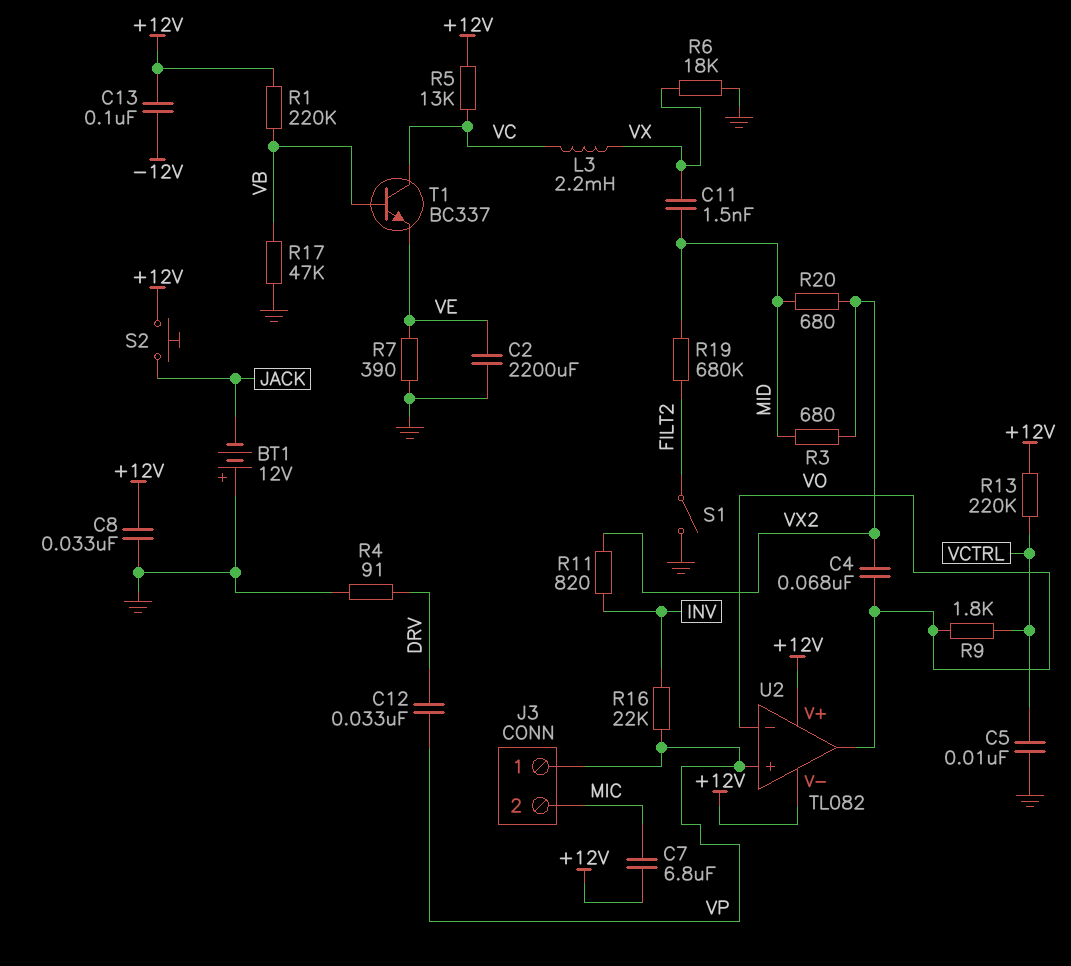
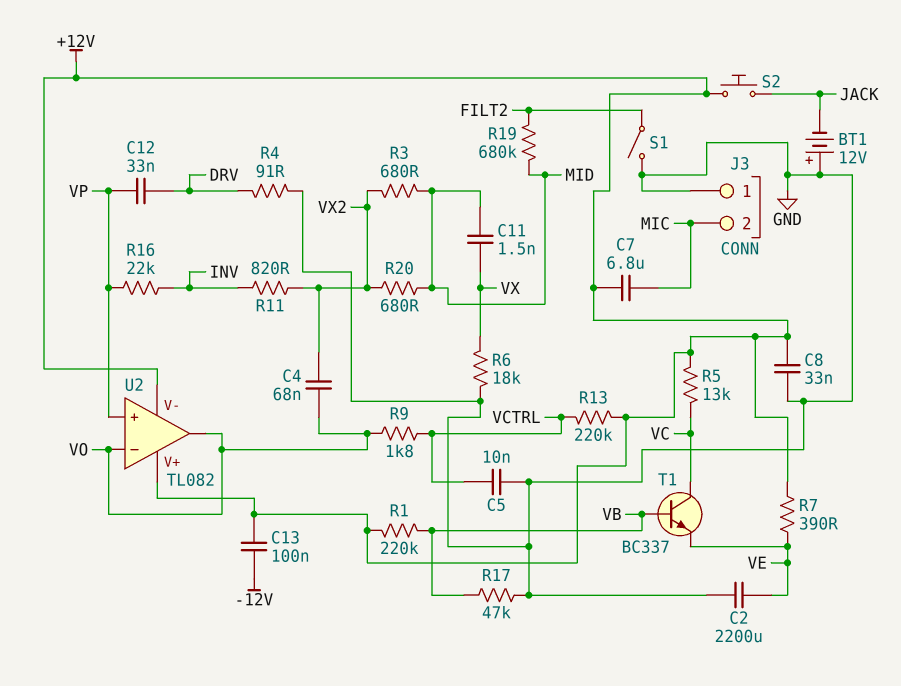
J3 pin 1: VP -> GND
L3: 2.2mH (VC, VX) -> none
R7: 390 (GND, VE) -> 390 (+12V, VE)

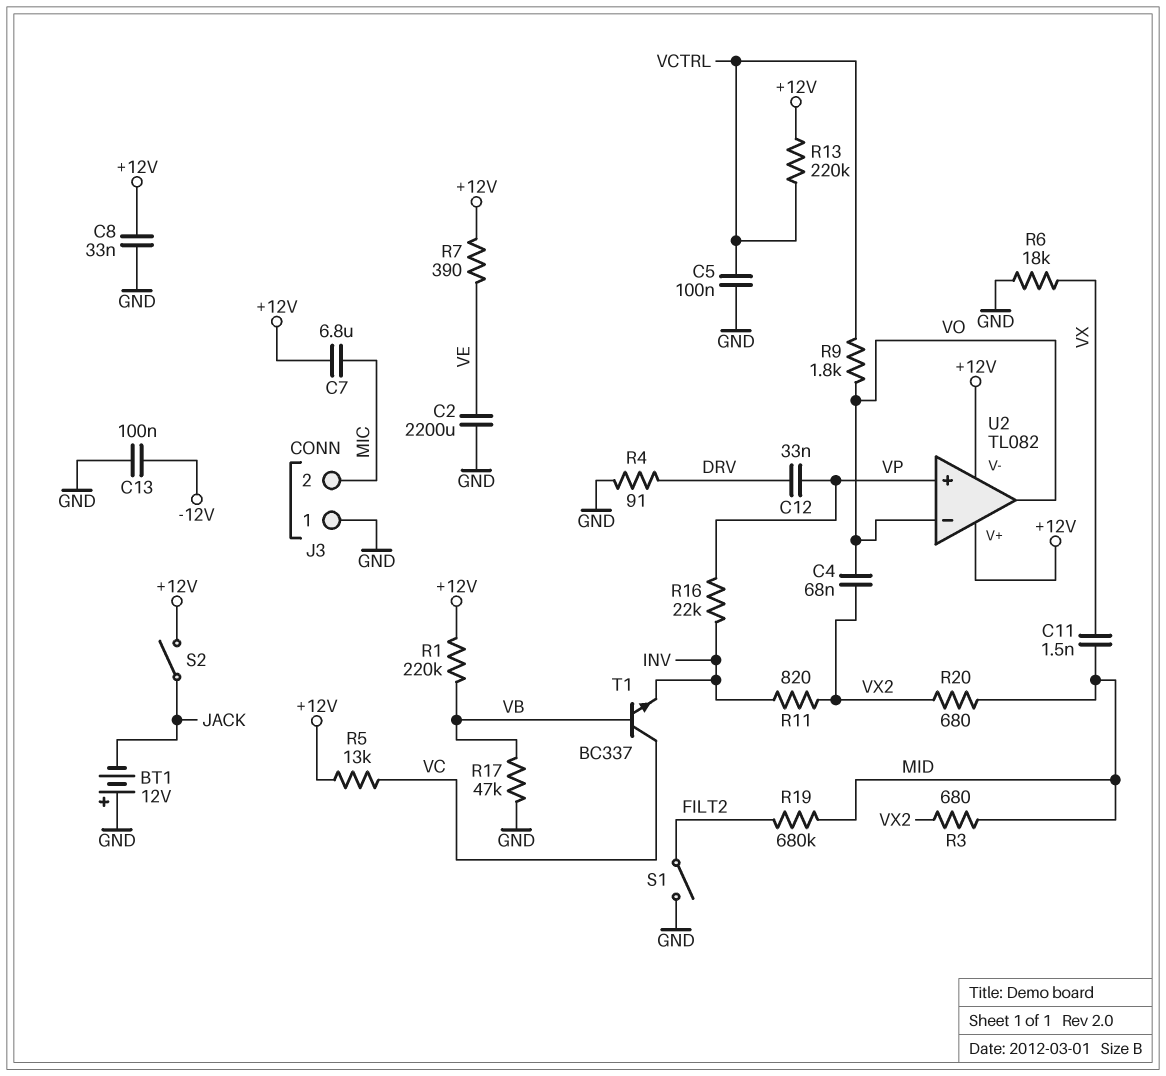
C5: 10nF (GND, VCTRL) -> 100nF (GND, VCTRL)
C13: 100nF (+12V, -12V) -> 100nF (-12V, GND)
S2: button (+12V, JACK) -> switch (+12V, JACK)
T1: NPN BC337 (B VB, C VC, E VE) -> NPN BC337 (B VB, C VC, E INV)

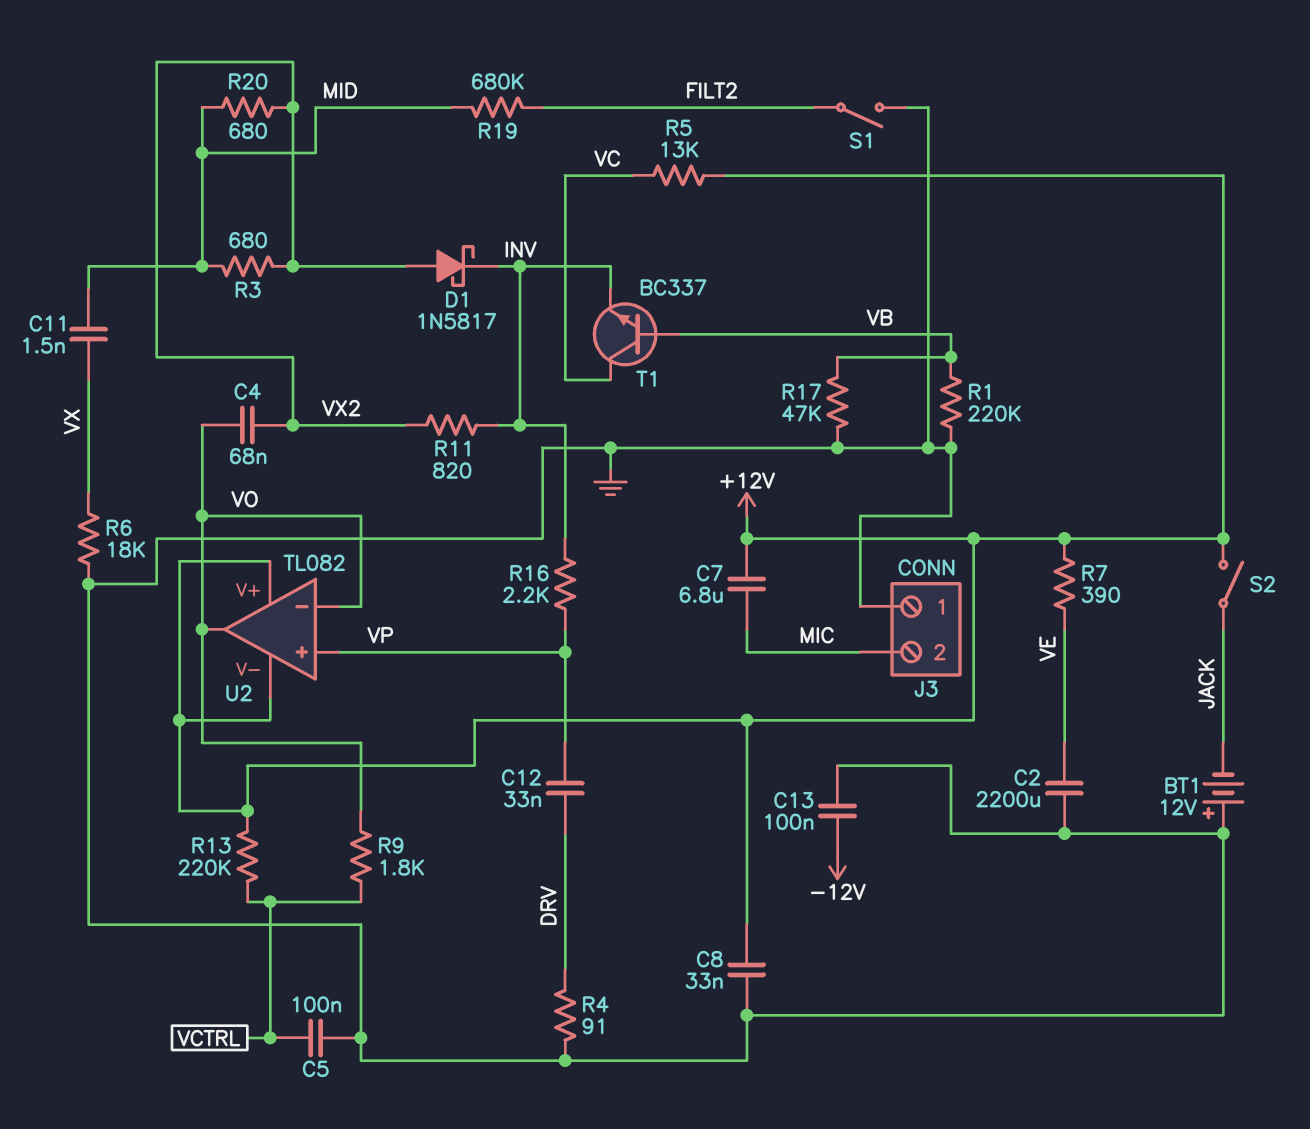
D1: none -> schottky 1N5817 (A VX2, K INV)
R1: 220k (+12V, VB) -> 220k (GND, VB)
R16: 22k (INV, VP) -> 2.2k (INV, VP)

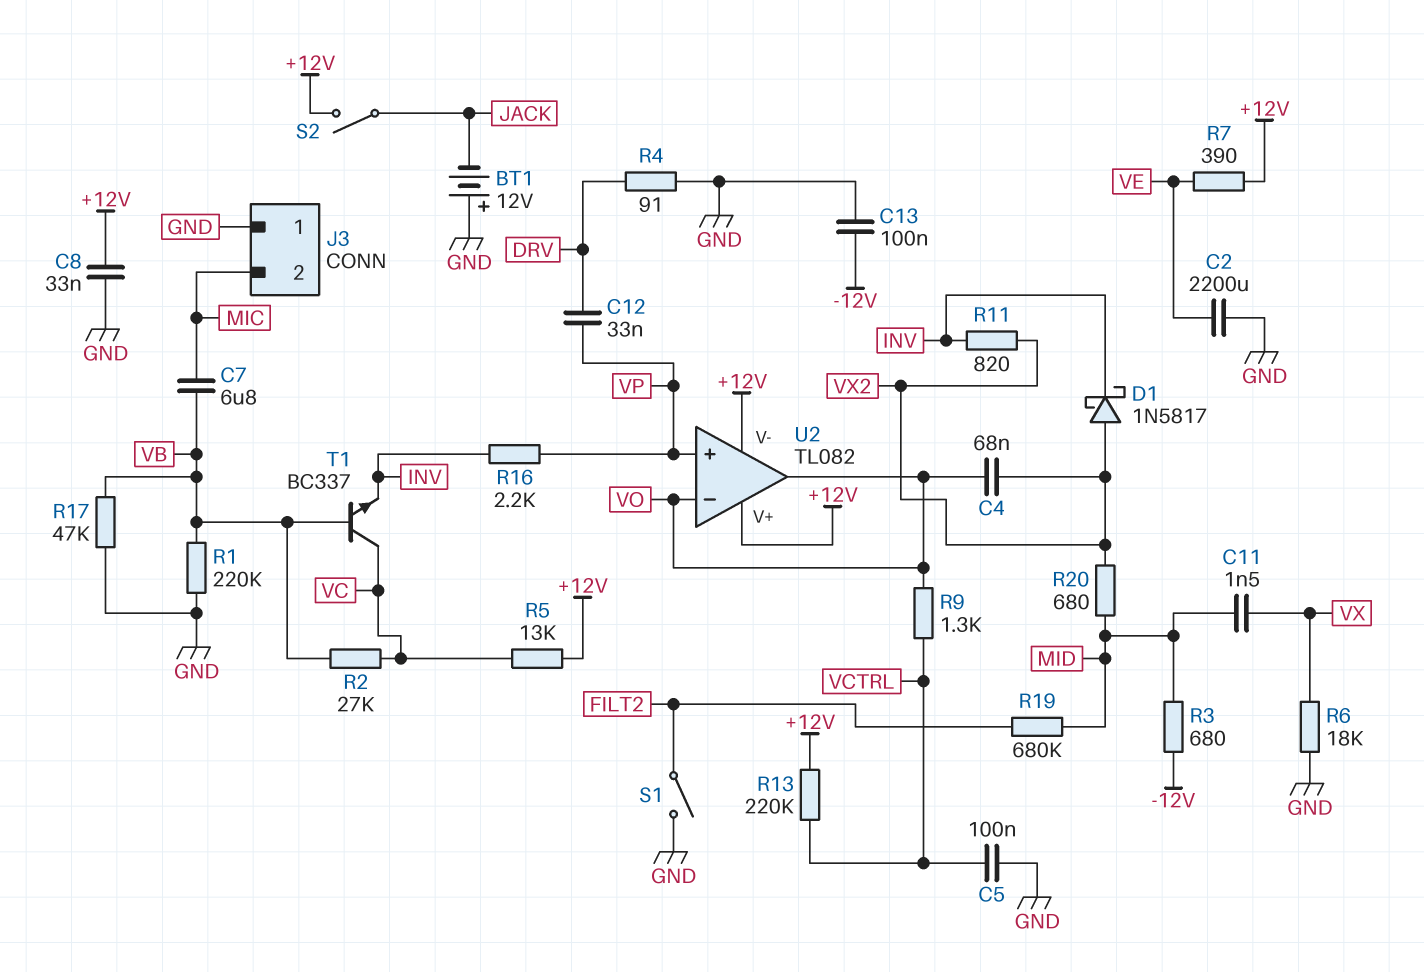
C7: 6.8uF (+12V, MIC) -> 6.8uF (MIC, VB)
R2: none -> 27k (VB, VC)
R3: 680 (MID, VX2) -> 680 (-12V, MID)
R9: 1.8k (VCTRL, VO) -> 1.3k (VCTRL, VO)

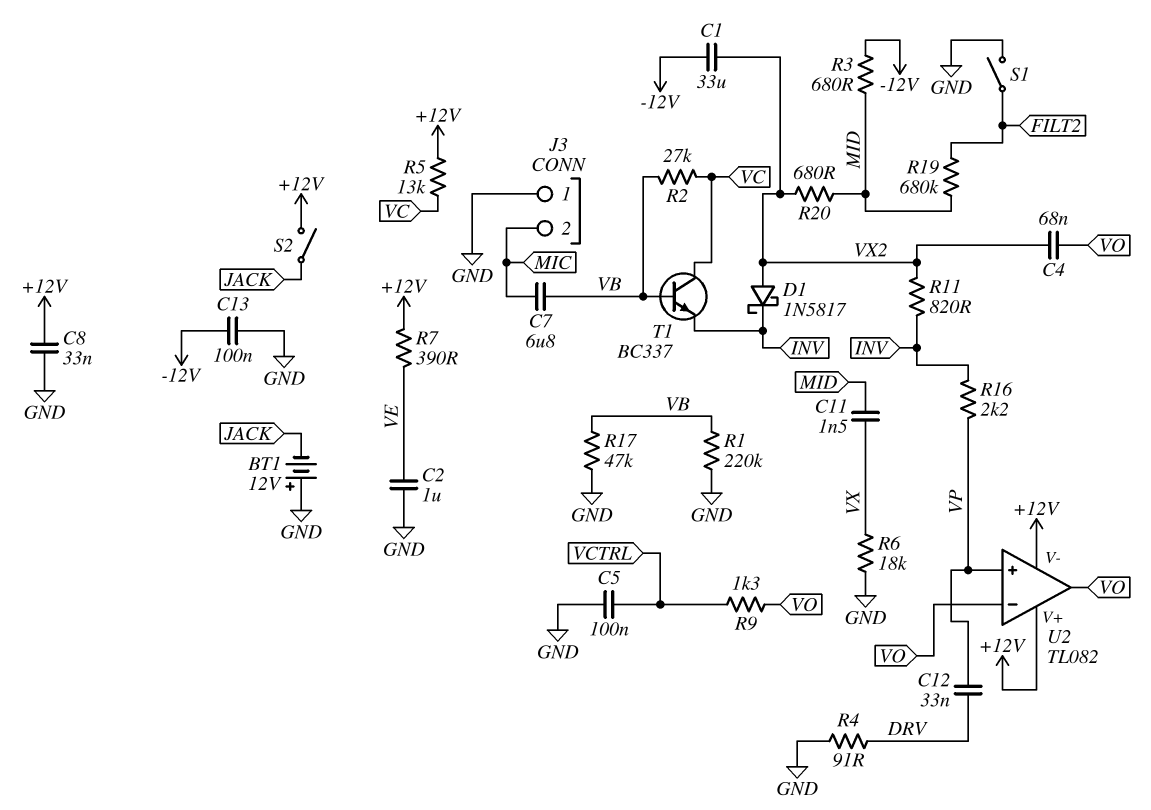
C1: none -> 33uF (-12V, VX2)
C2: 2200uF (GND, VE) -> 1uF (GND, VE)
R13: 220k (+12V, VCTRL) -> none

